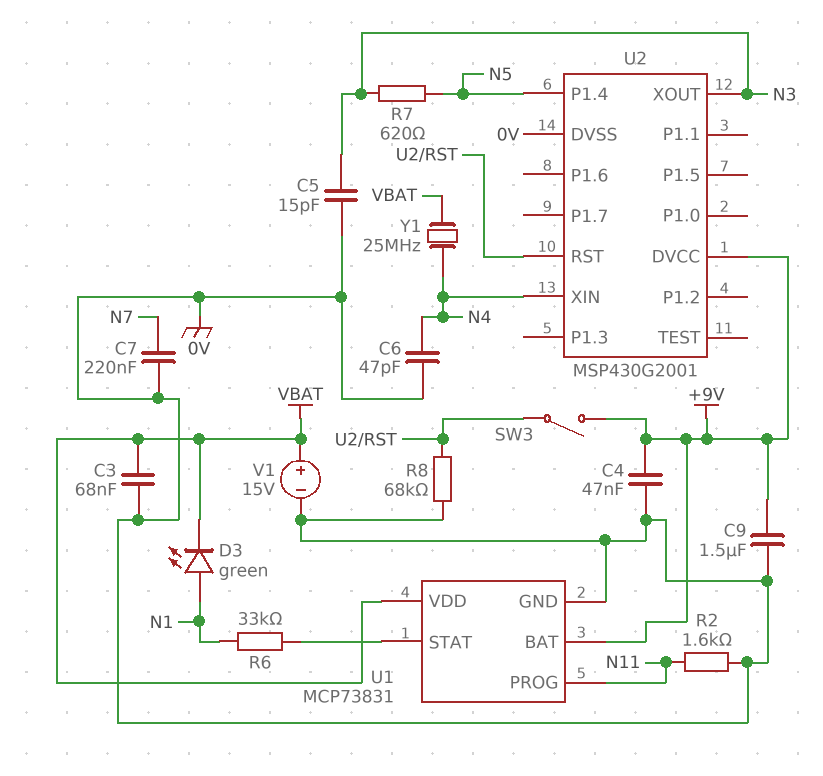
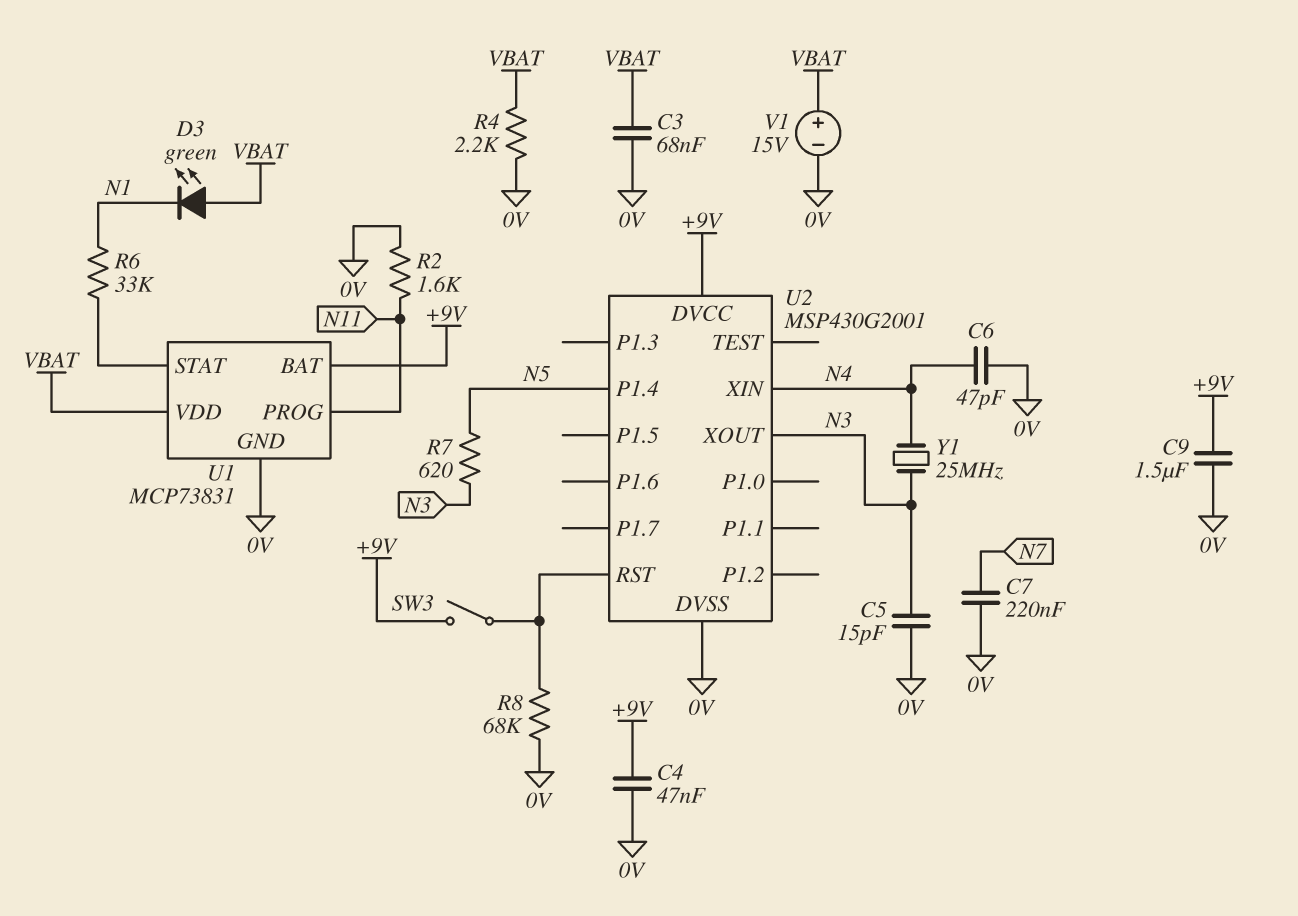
D3: LED green (A N1, K VBAT) -> LED green (A VBAT, K N1)
R4: none -> 2.2k (0V, VBAT)
Y1: 25MHz (N4, VBAT) -> 25MHz (N3, N4)

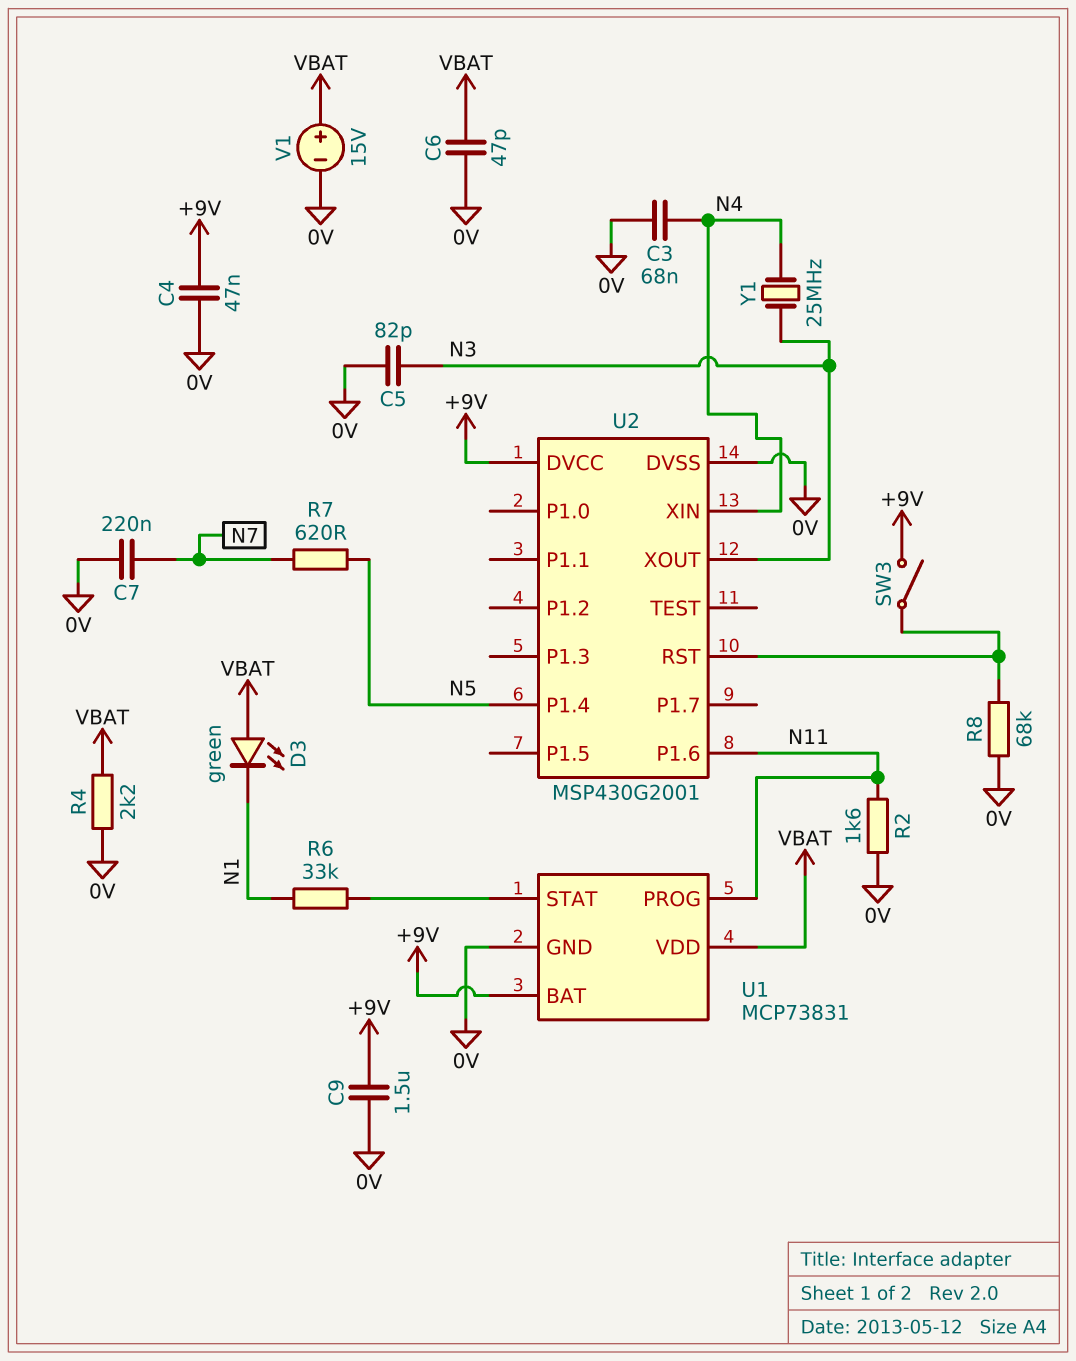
C3: 68nF (0V, VBAT) -> 68nF (0V, N4)
C5: 15pF (0V, N3) -> 82pF (0V, N3)
C6: 47pF (0V, N4) -> 47pF (0V, VBAT)
R7: 620 (N3, N5) -> 620 (N5, N7)
U2 pin P1.6: none -> N11

